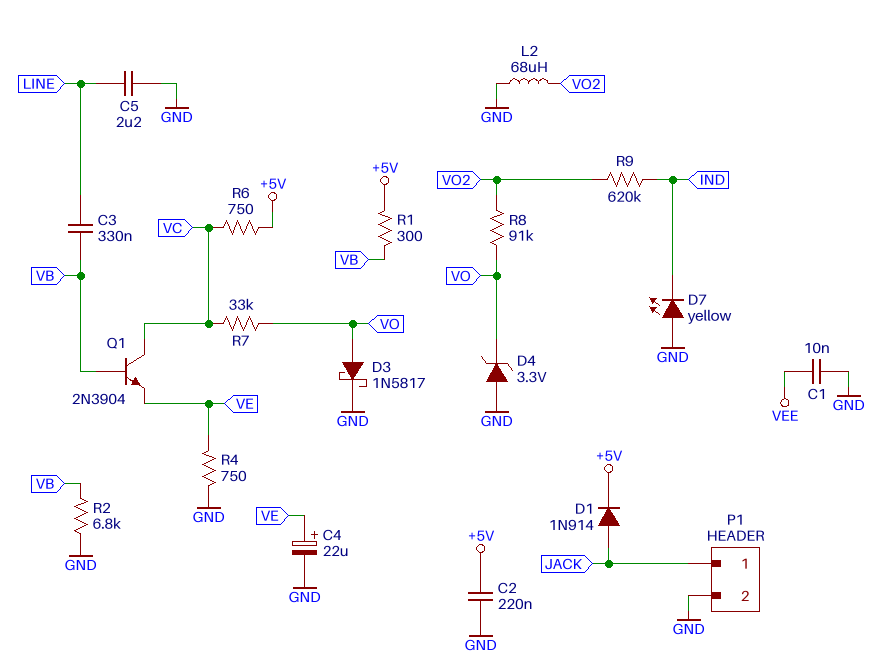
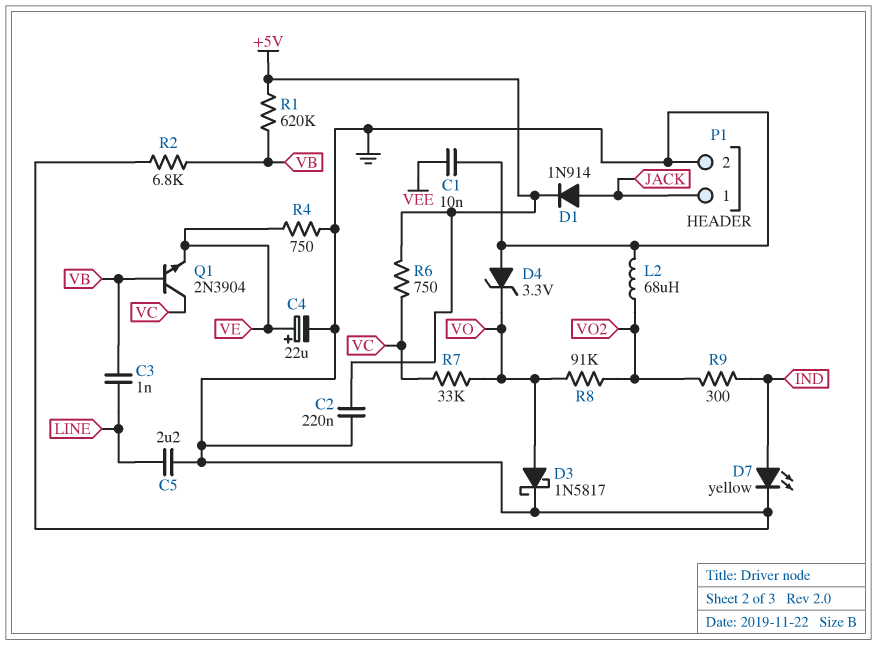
C3: 330nF (LINE, VB) -> 1nF (LINE, VB)
D7: LED yellow (A GND, K IND) -> LED yellow (A IND, K GND)
R1: 300 (+5V, VB) -> 620k (+5V, VB)
R9: 620k (IND, VO2) -> 300 (IND, VO2)

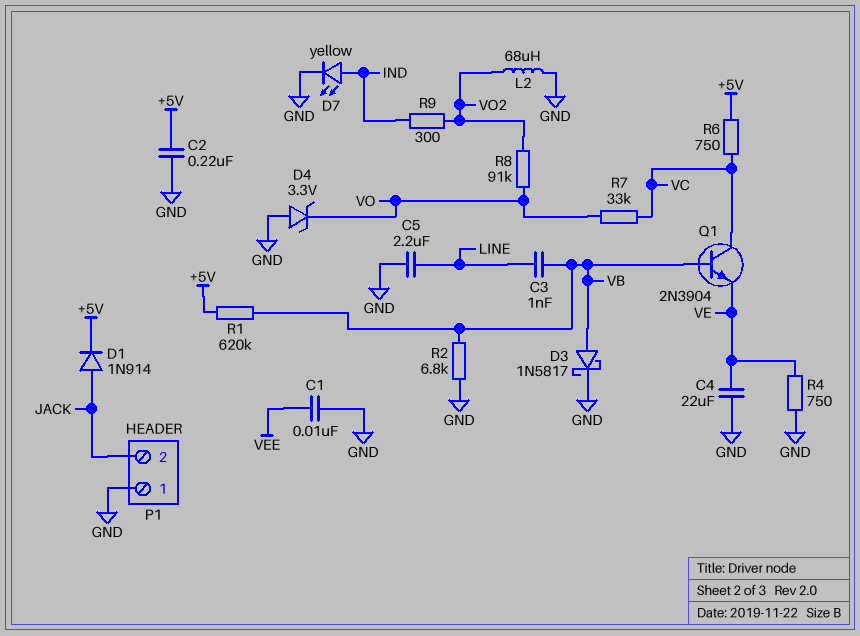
C4: 22uF (plus VE, minus GND) -> 22uF (GND, VE)
D3: schottky 1N5817 (A VO, K GND) -> schottky 1N5817 (A VB, K GND)
P1 pin 1: JACK -> GND
P1 pin 2: GND -> JACK

